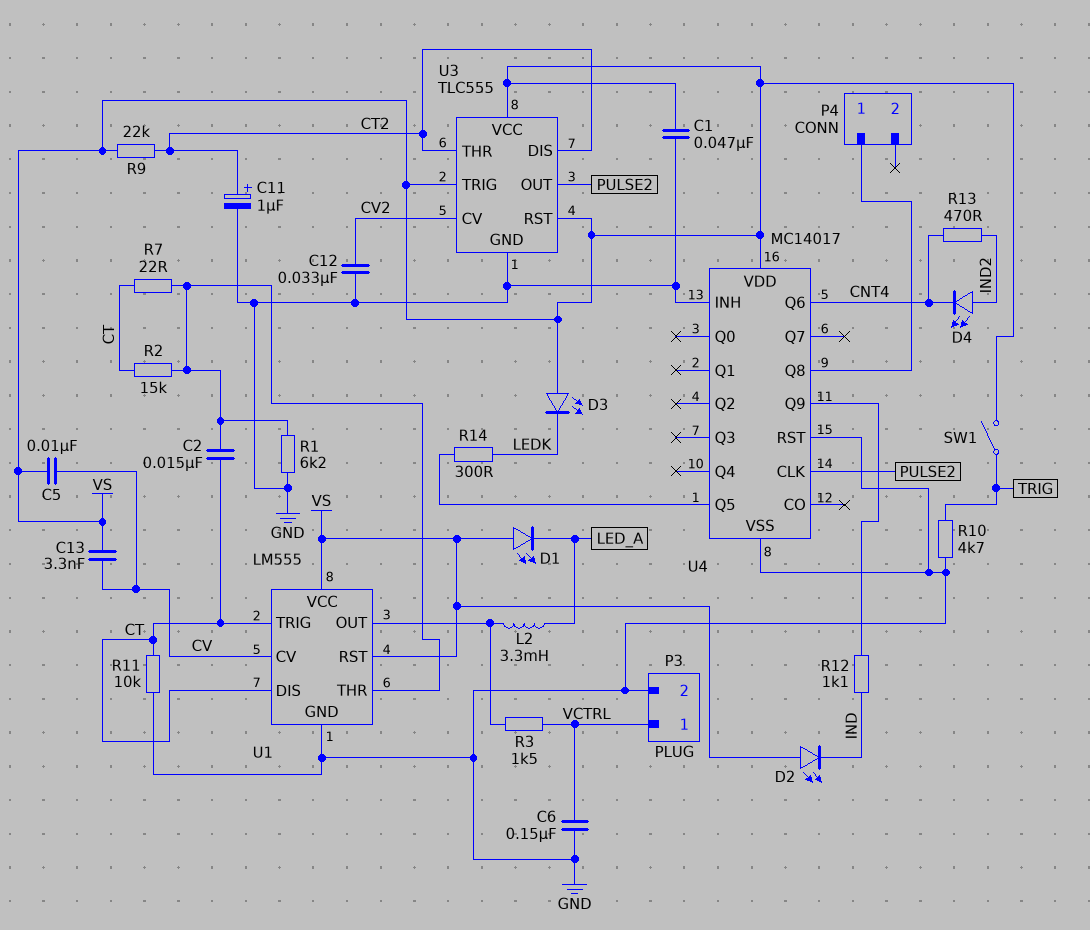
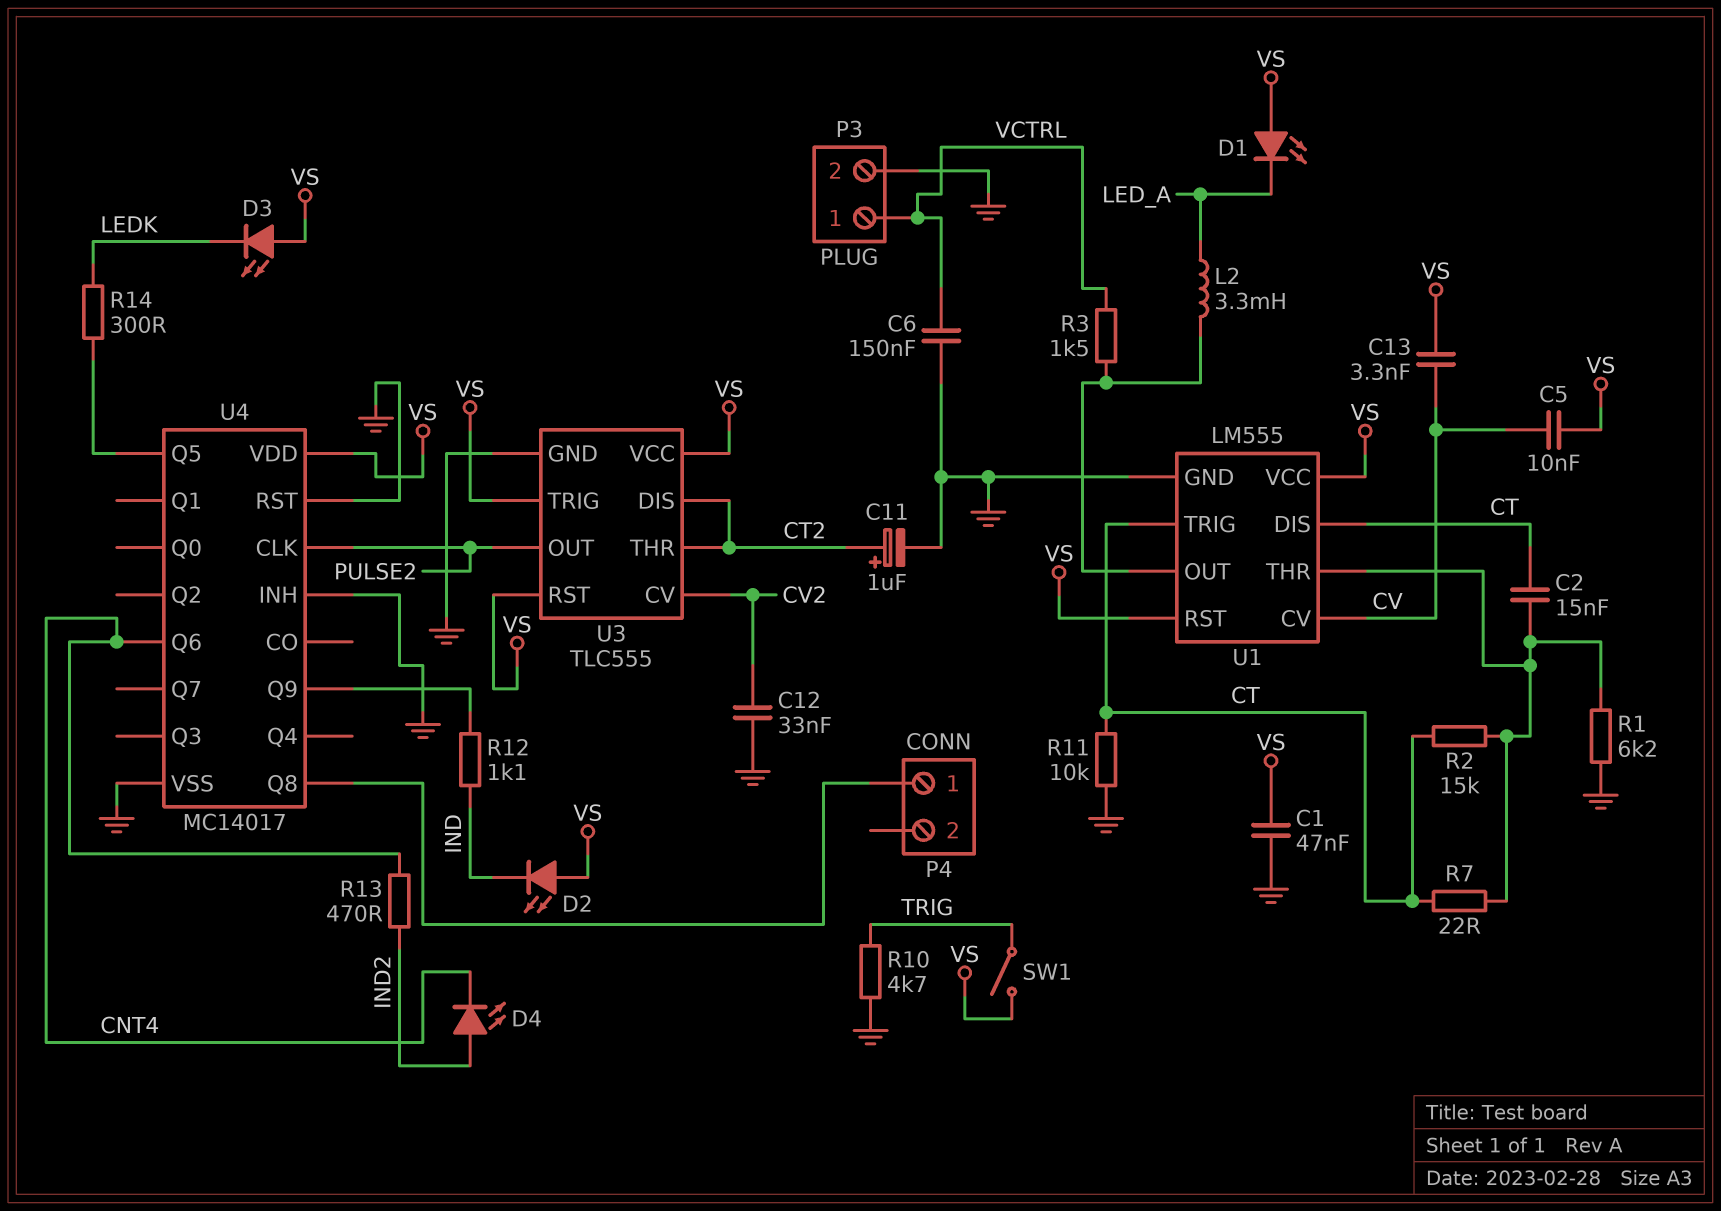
R9: 22k (CT2, VS) -> none

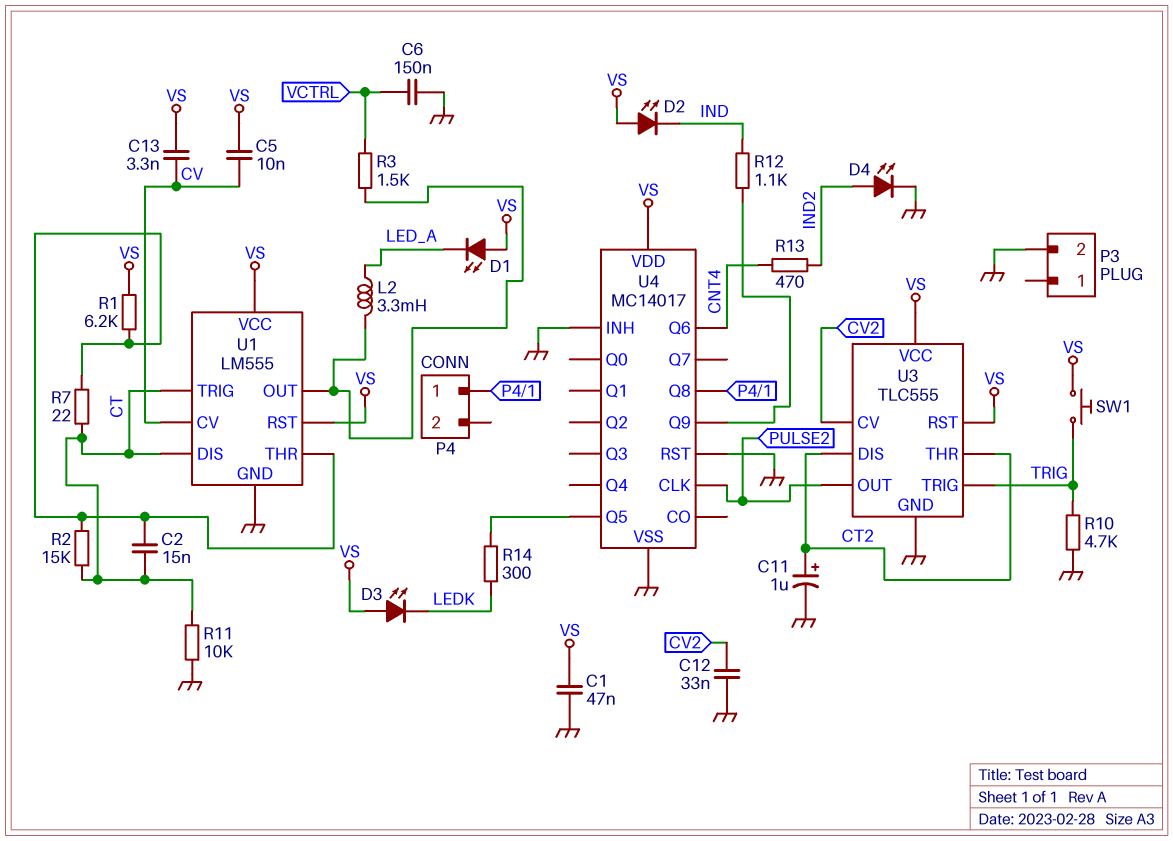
D4: LED (A IND2, K CNT4) -> LED (A IND2, K GND)
P3 pin 1: VCTRL -> none
R1: 6.2k (GND, U1/THR) -> 6.2k (U1/THR, VS)
SW1: switch (TRIG, VS) -> button (TRIG, VS)
U3 pin TRIG: VS -> TRIG

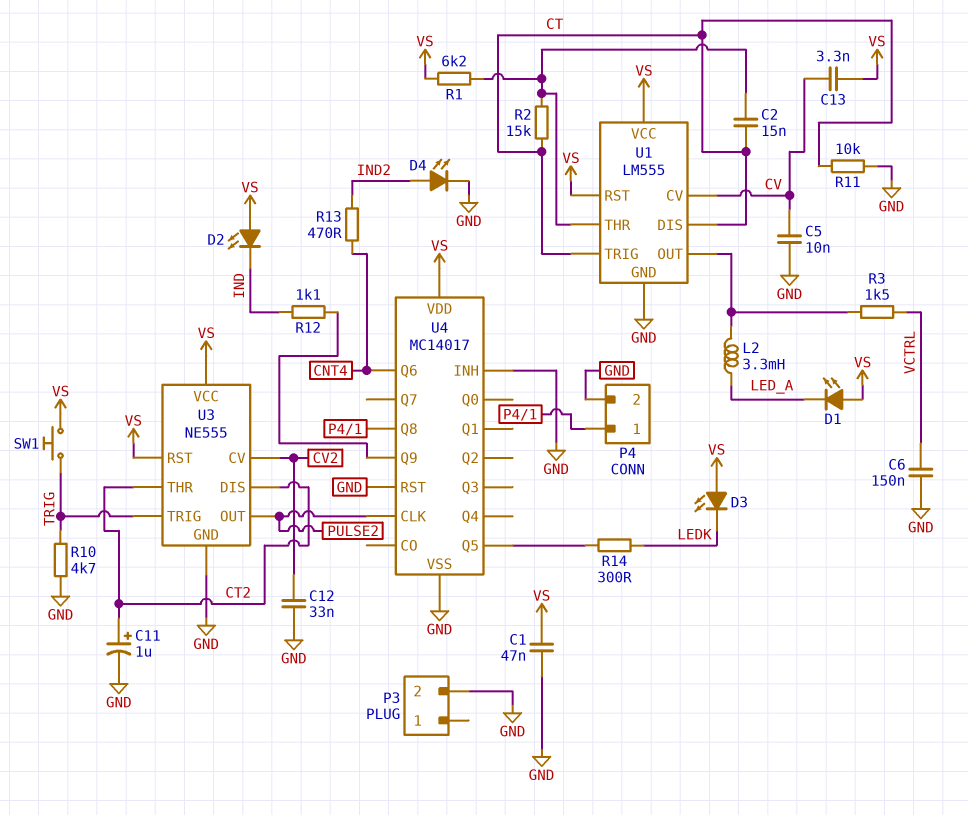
C5: 10nF (CV, VS) -> 10nF (CV, GND)
P4 pin 2: none -> GND
R7: 22 (CT, U1/THR) -> none
U3: TLC555 -> NE555

